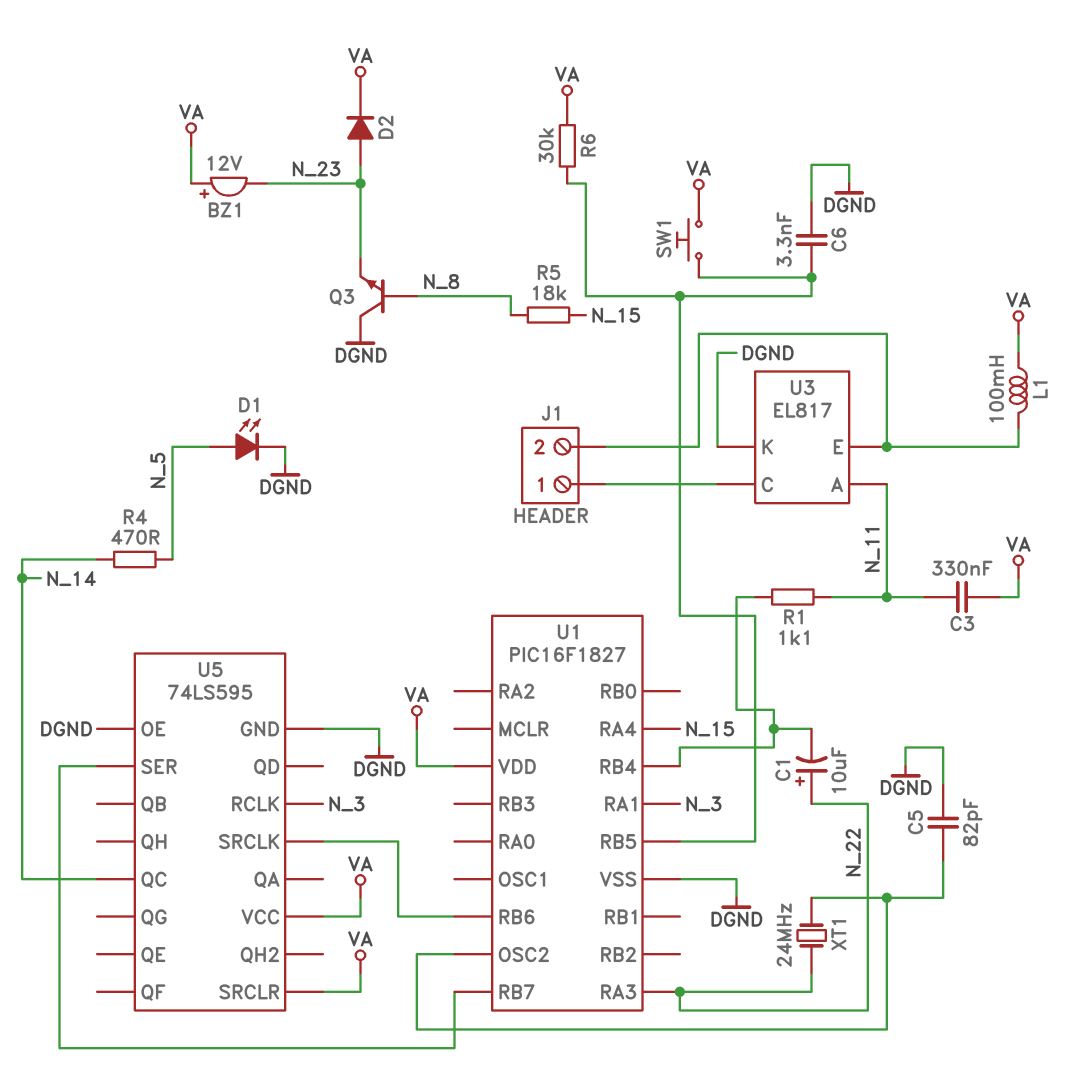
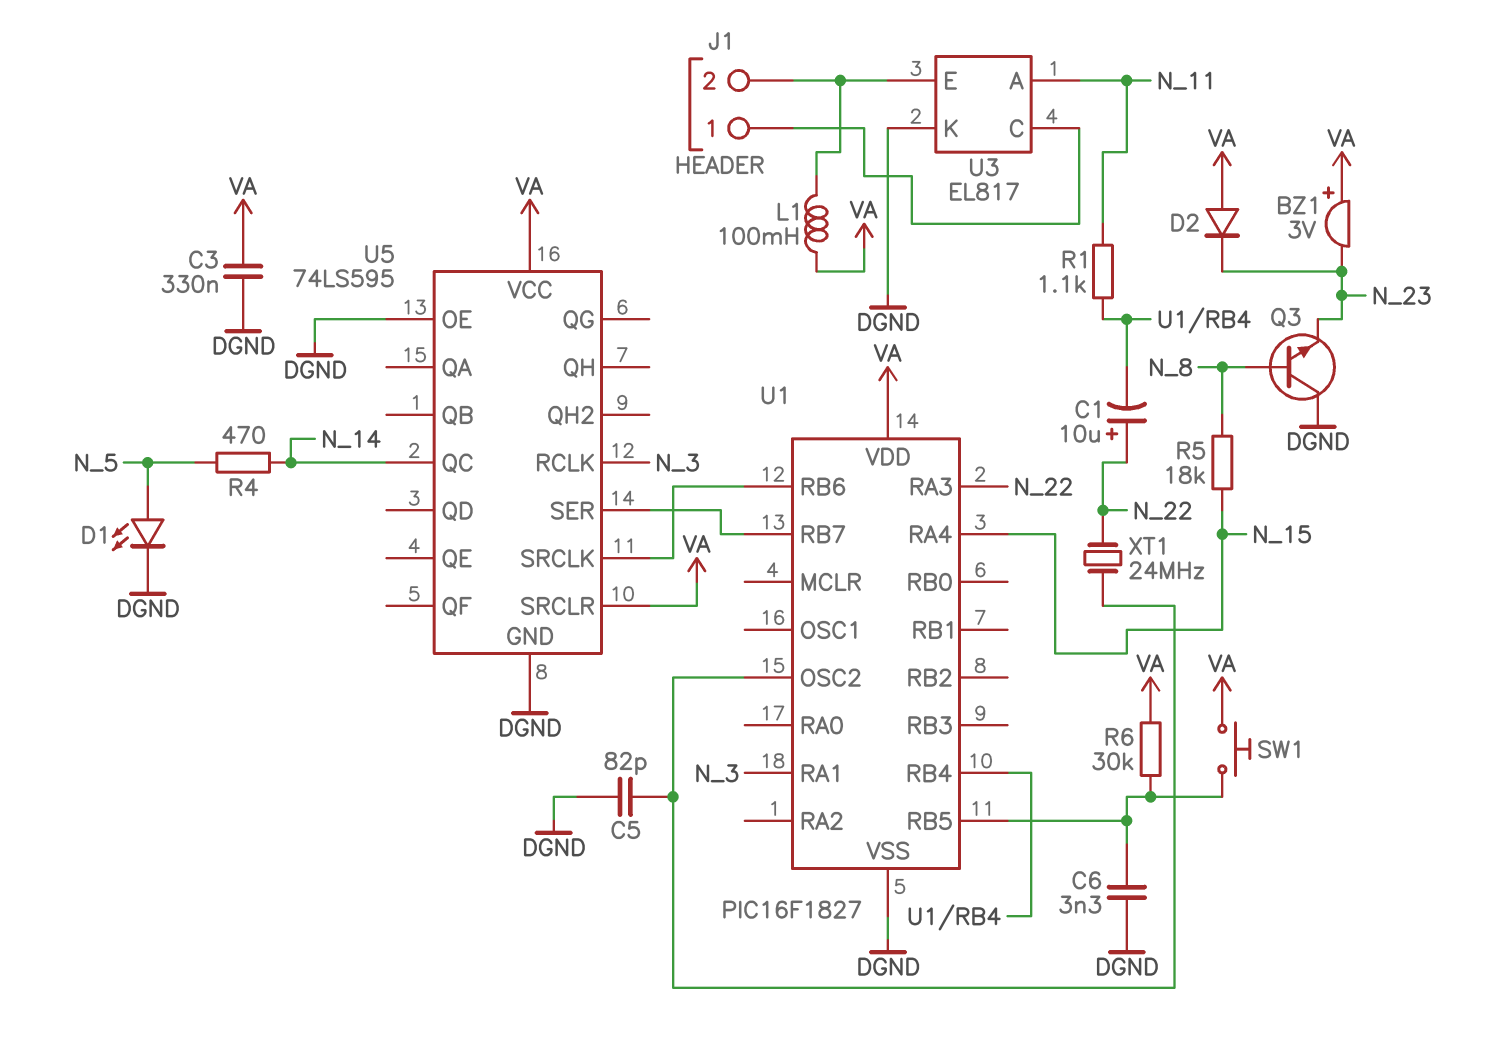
BZ1: buzzer 12V (plus VA, minus N_23) -> buzzer 3V (plus VA, minus N_23)
C3: 330nF (N_11, VA) -> 330nF (DGND, VA)
D2: diode (A N_23, K VA) -> diode (A VA, K N_23)

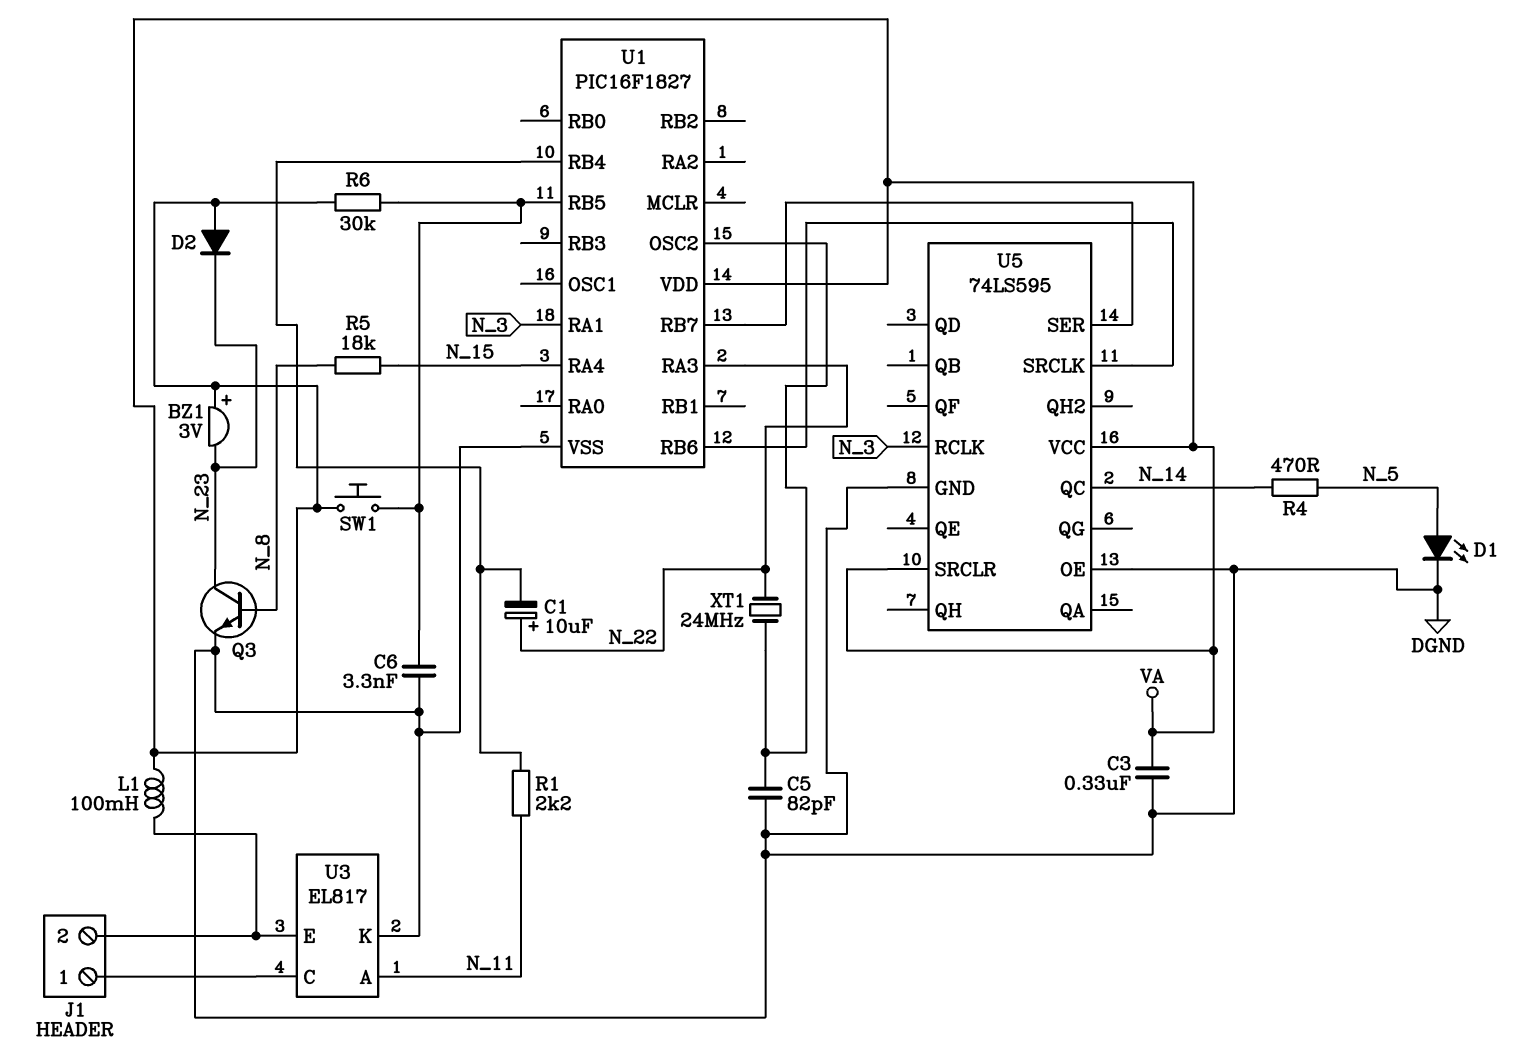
Q3: NPN (B N_8, C DGND, E N_23) -> NPN (B N_8, C N_23, E DGND)
R1: 1.1k (N_11, U1/RB4) -> 2.2k (N_11, U1/RB4)

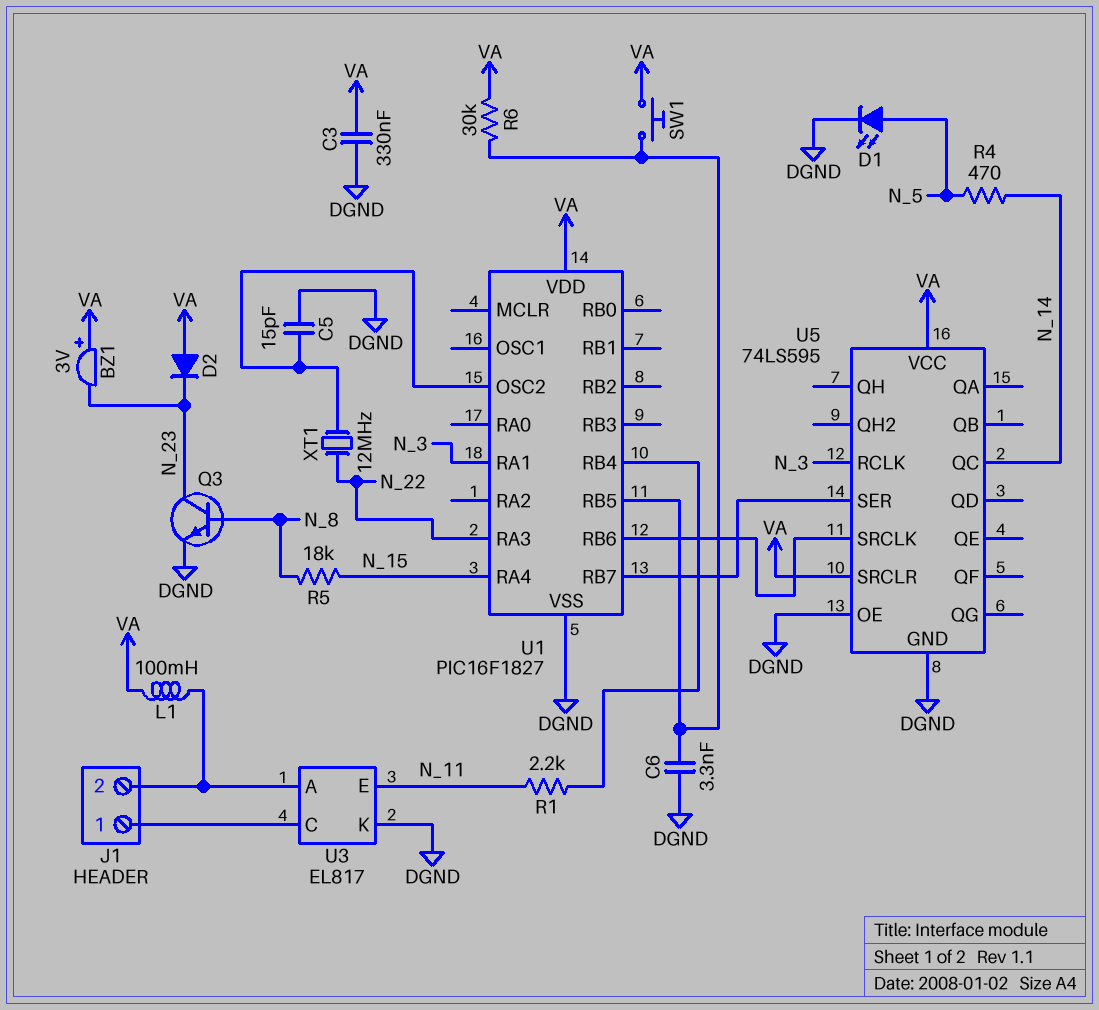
C1: 10uF (plus N_22, minus U1/RB4) -> none
C5: 82pF (DGND, U1/OSC2) -> 15pF (DGND, U1/OSC2)
U3 pin A: N_11 -> J1/2
U3 pin E: J1/2 -> N_11
XT1: 24MHz (N_22, U1/OSC2) -> 12MHz (N_22, U1/OSC2)

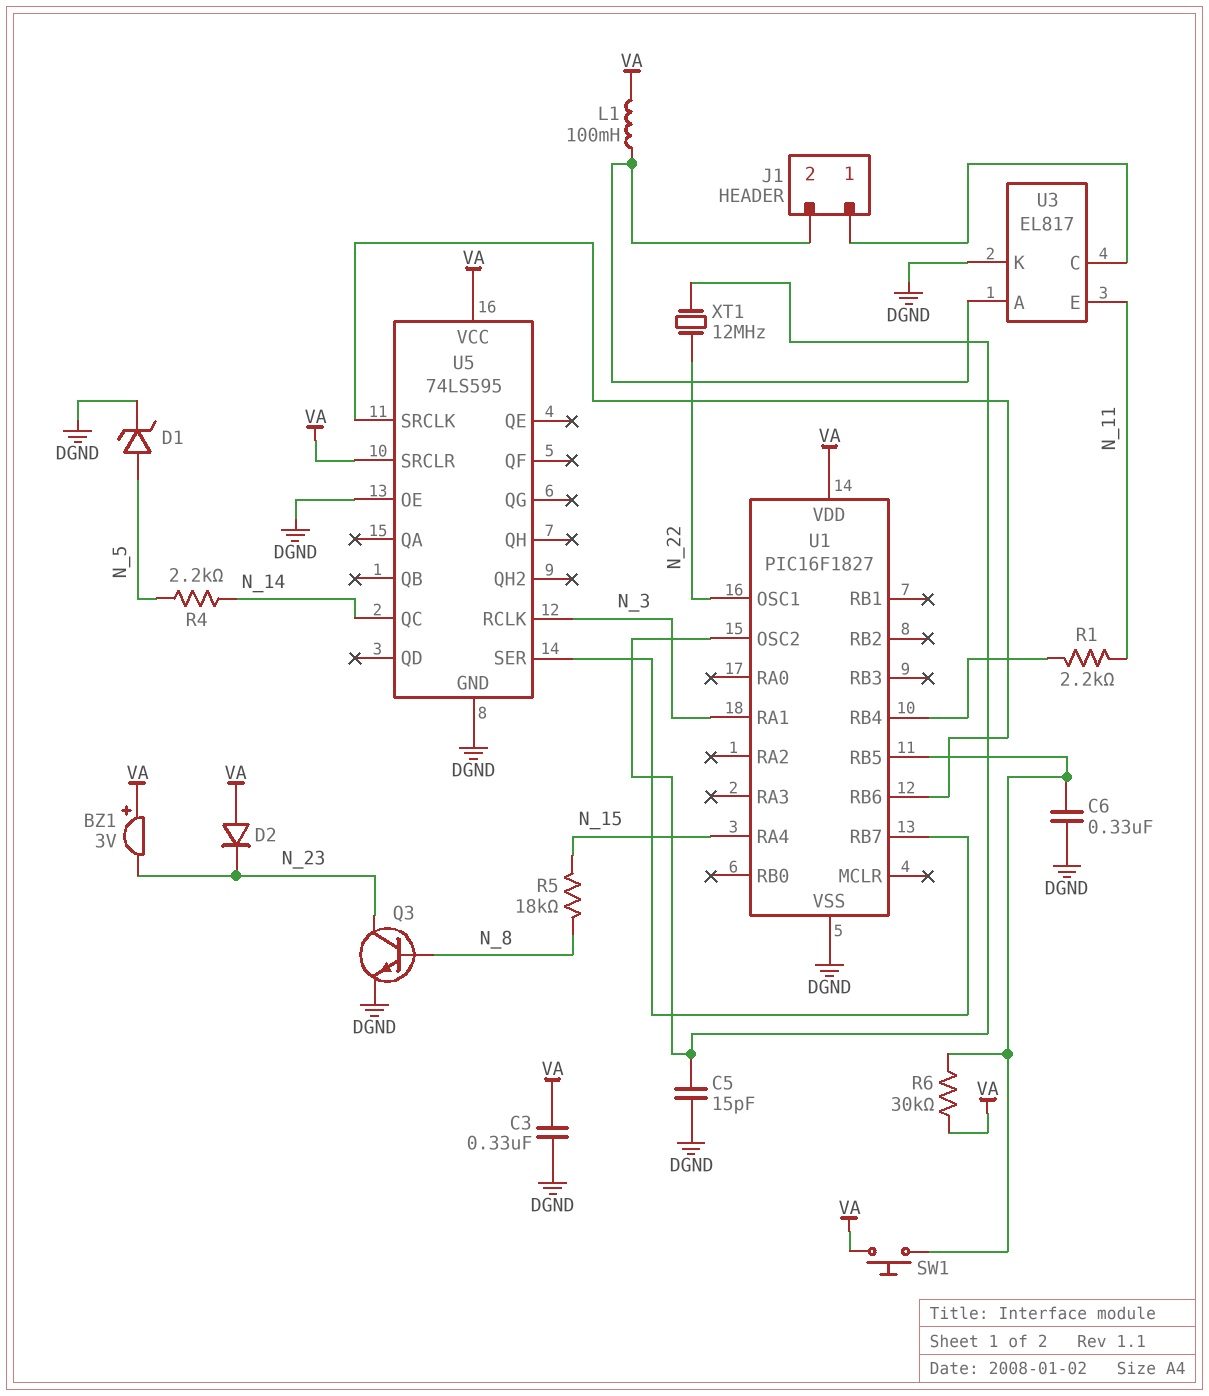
C6: 3.3nF (DGND, U1/RB5) -> 330nF (DGND, U1/RB5)
D1: LED (A N_5, K DGND) -> zener (A N_5, K DGND)
R4: 470 (N_5, N_14) -> 2.2k (N_5, N_14)
U1 pin OSC1: none -> N_22
U1 pin RA3: N_22 -> none

